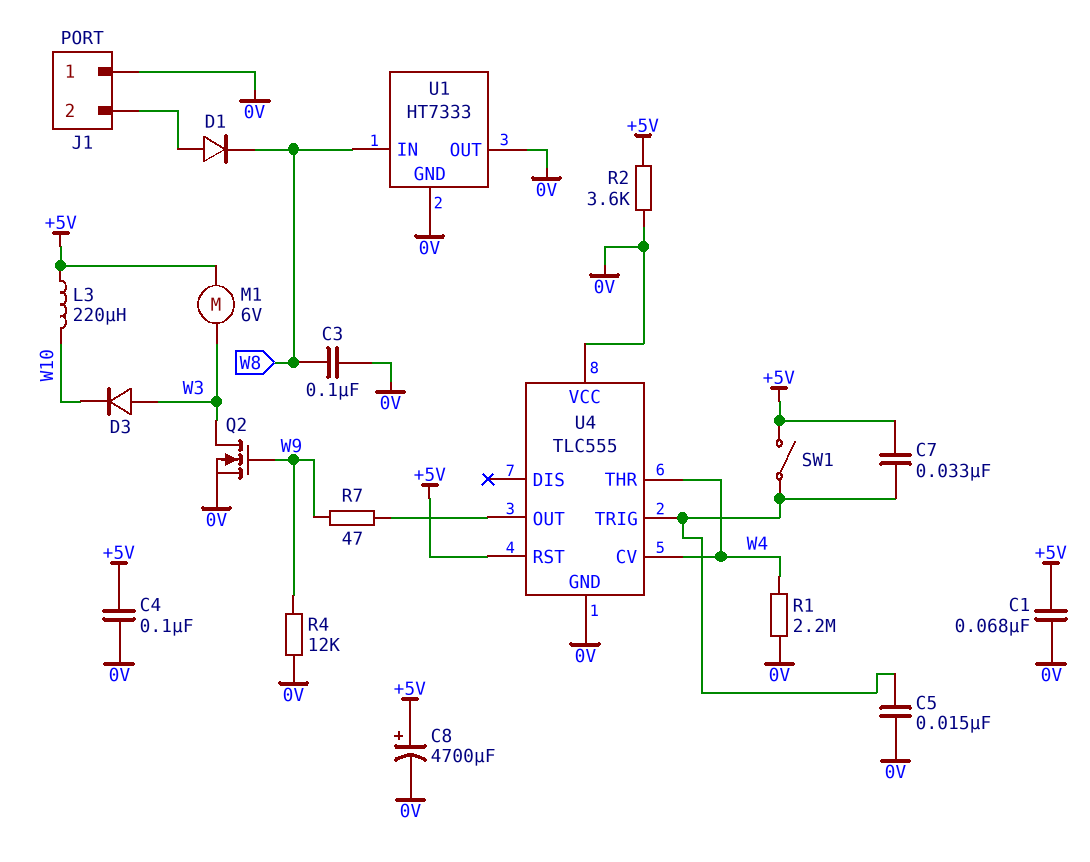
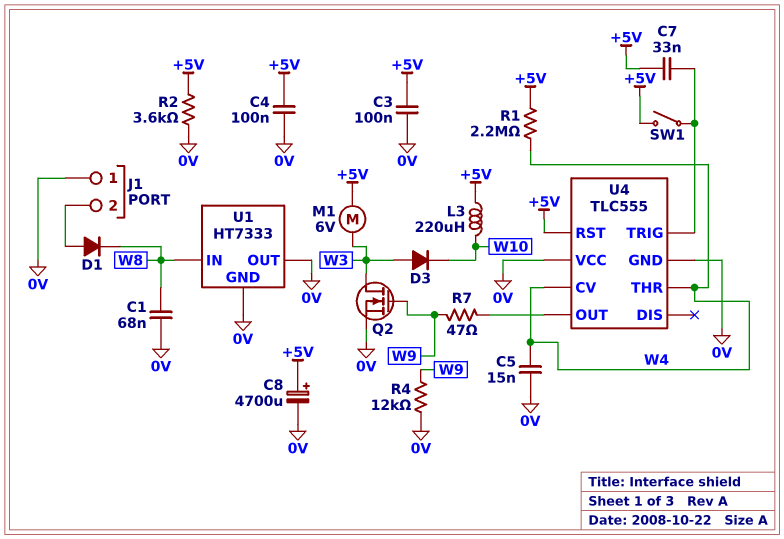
C1: 68nF (+5V, 0V) -> 68nF (0V, W8)
C3: 100nF (0V, W8) -> 100nF (+5V, 0V)
C5: 15nF (0V, U4/TRIG) -> 15nF (0V, W4)
R1: 2.2M (0V, W4) -> 2.2M (+5V, W4)

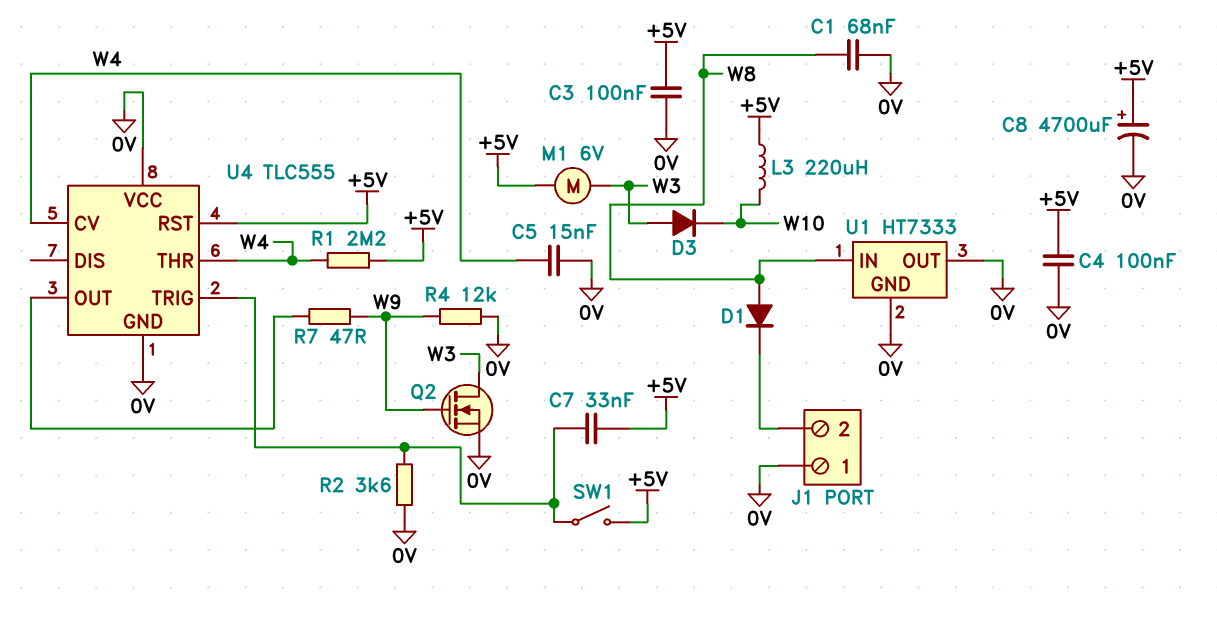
D1: diode (A J1/2, K W8) -> diode (A W8, K J1/2)
R2: 3.6k (+5V, 0V) -> 3.6k (0V, U4/TRIG)

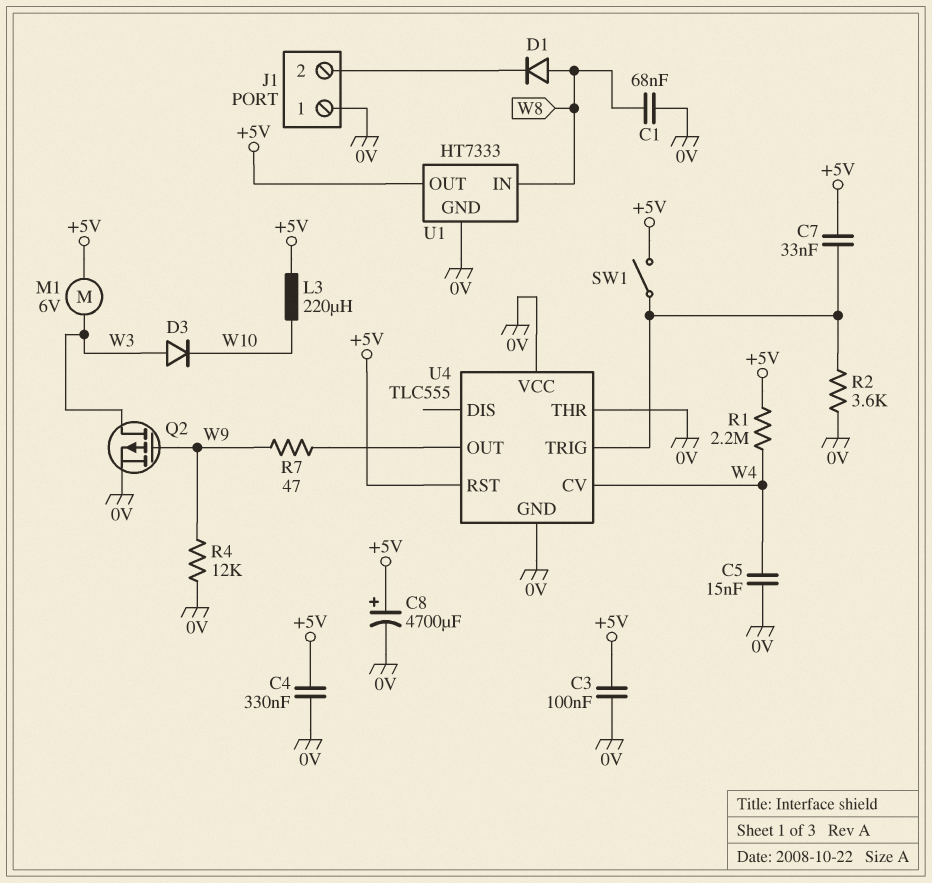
C4: 100nF (+5V, 0V) -> 330nF (+5V, 0V)
Q2: NMOS (G W9, D W3, S 0V) -> PMOS (G W9, D W3, S 0V)
U1 pin OUT: 0V -> +5V
U4 pin THR: W4 -> 0V

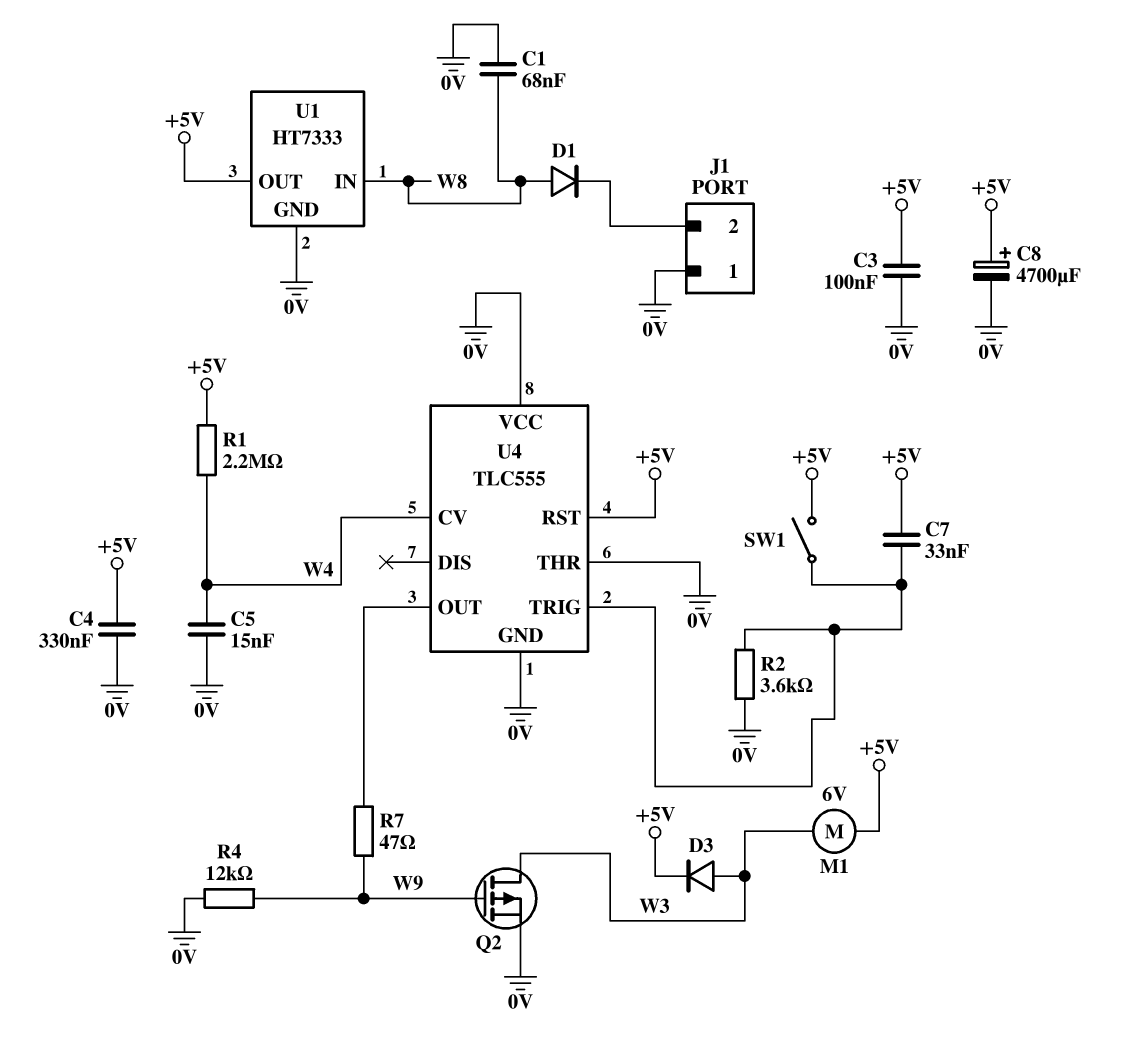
D3: diode (A W3, K W10) -> diode (A W3, K +5V)
L3: 220uH (+5V, W10) -> none

